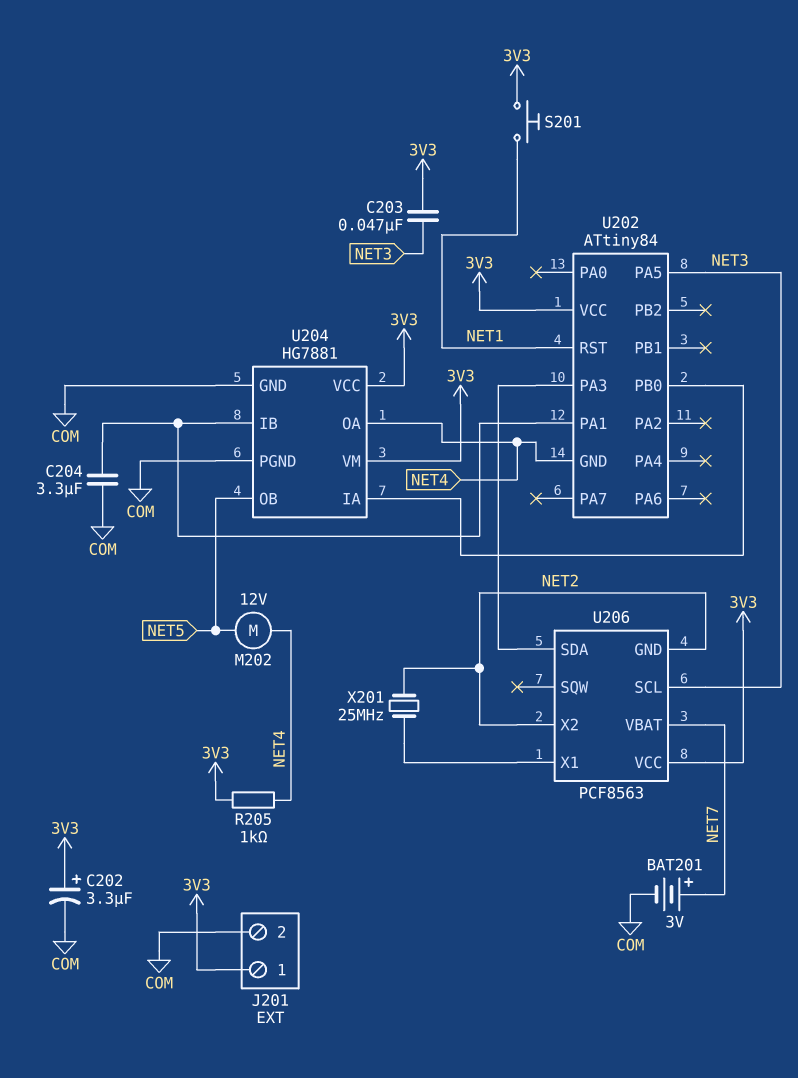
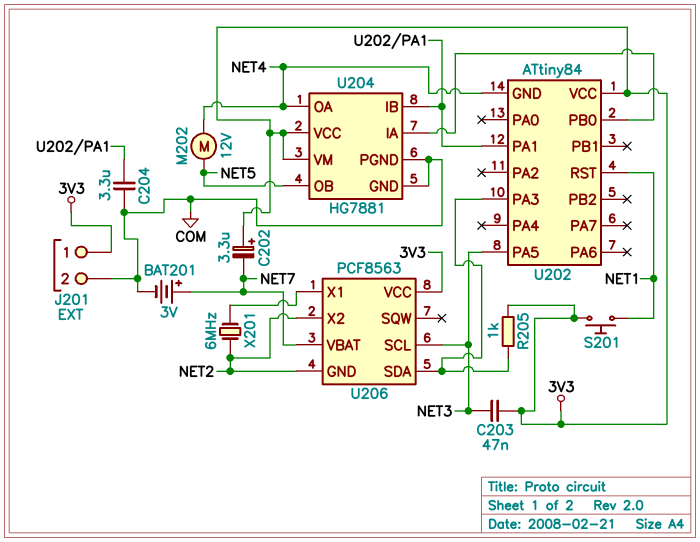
C202: 3.3uF (plus 3V3, minus COM) -> 3.3uF (plus 3V3, minus NET7)
R205: 1k (3V3, NET4) -> 1k (3V3, U202/PA3)
X201: 25MHz (NET2, U206/X1) -> 6MHz (NET2, U206/X1)

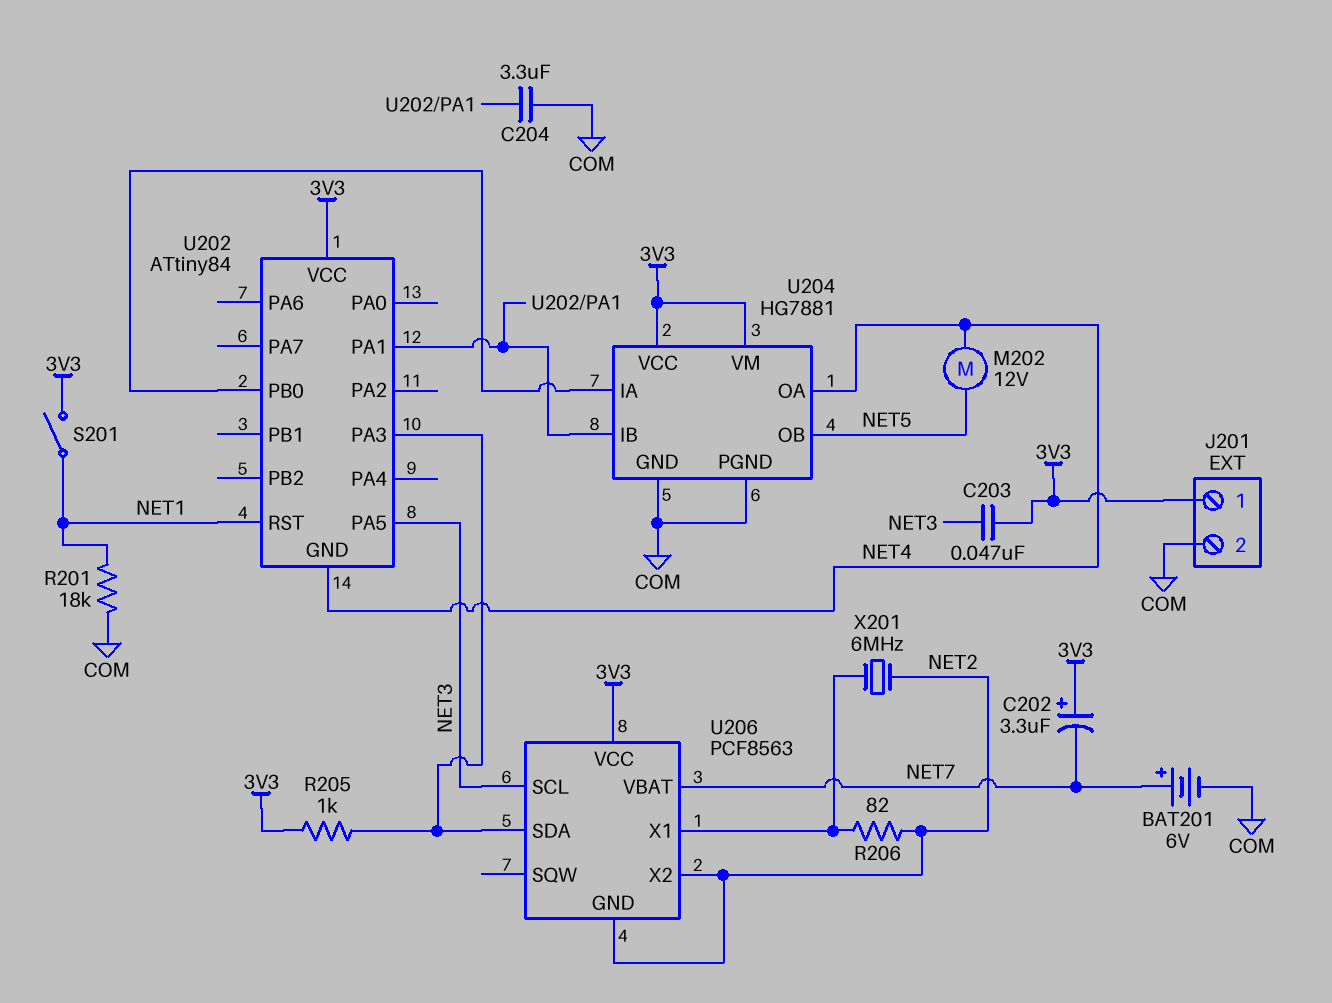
BAT201: 3V (plus NET7, minus COM) -> 6V (plus NET7, minus COM)
R201: none -> 18k (COM, NET1)
R206: none -> 82 (NET2, U206/X1)
S201: button (3V3, NET1) -> switch (3V3, NET1)

